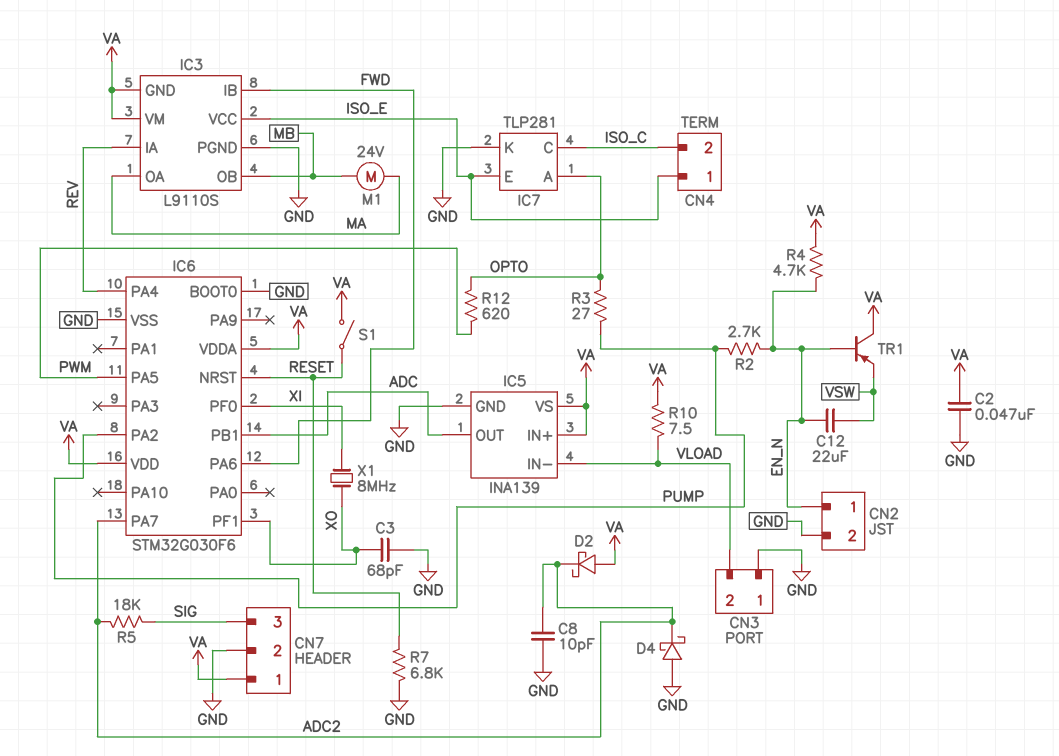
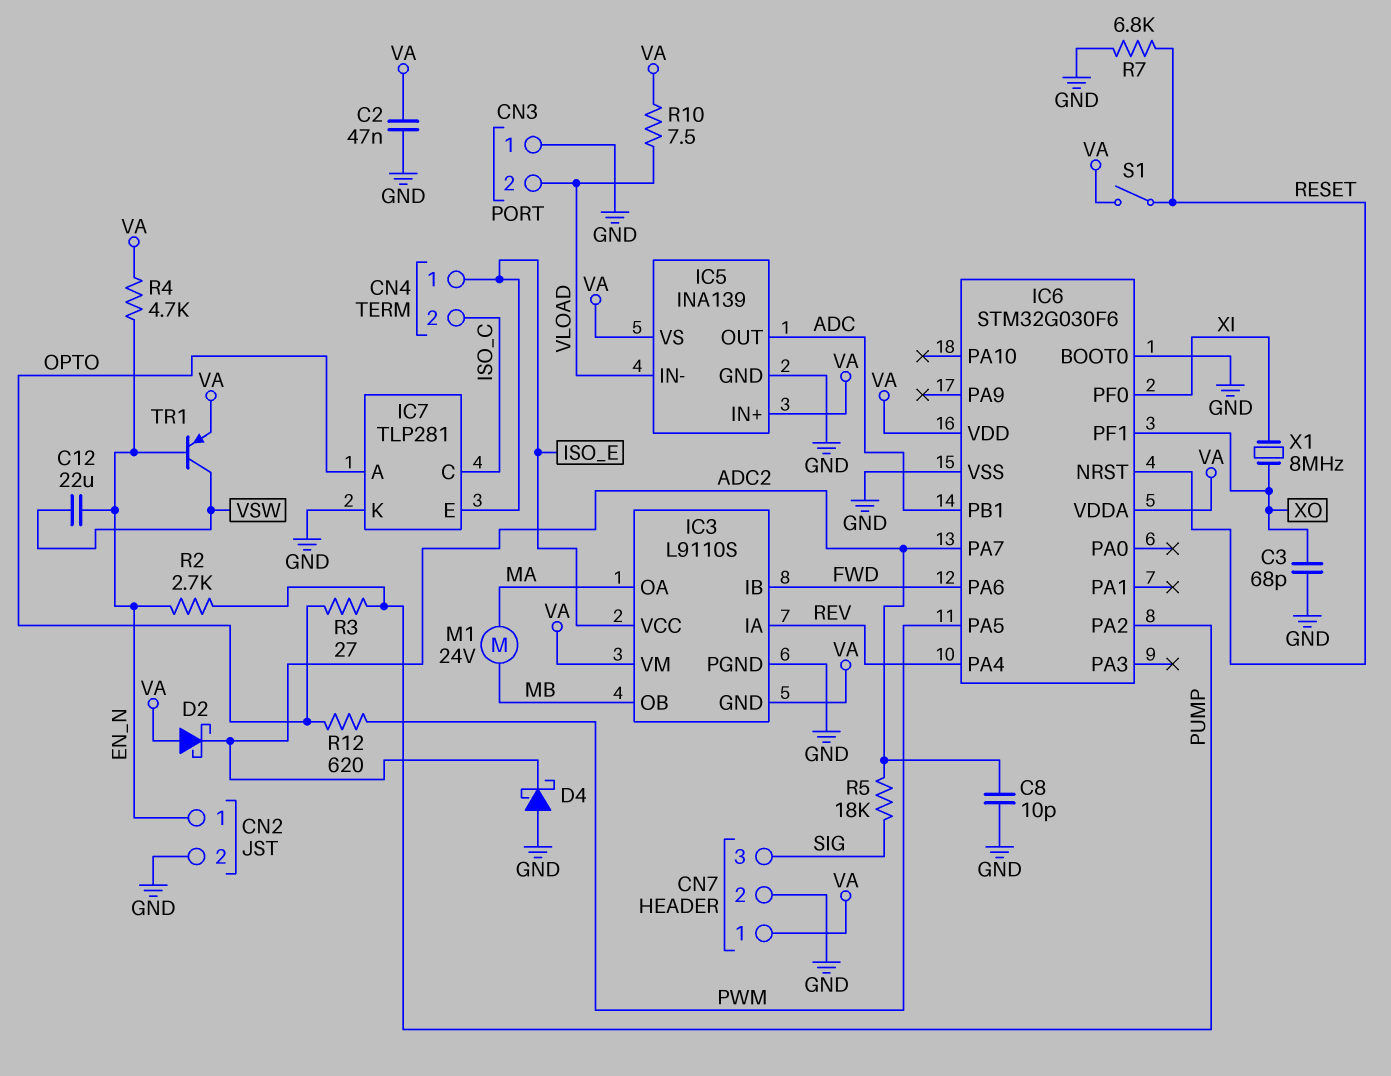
TR1: PNP (B EN_N, C VA, E VSW) -> PNP (B EN_N, C VSW, E VA)

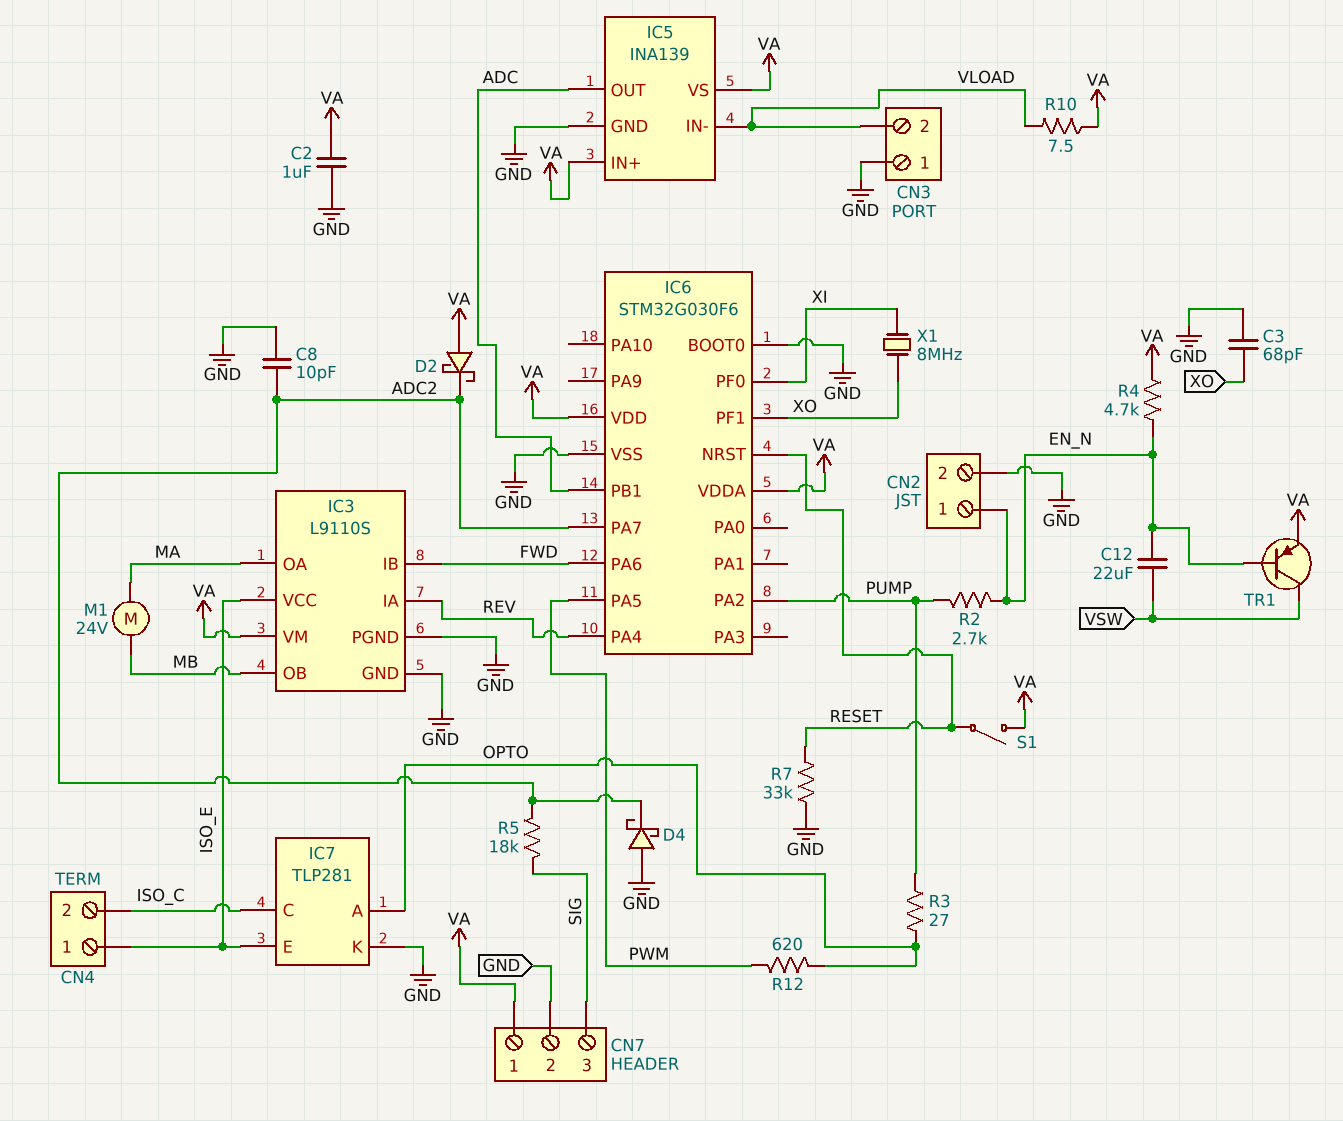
C2: 47nF (GND, VA) -> 1uF (GND, VA)
IC3 pin GND: VA -> GND
R7: 6.8k (GND, RESET) -> 33k (GND, RESET)

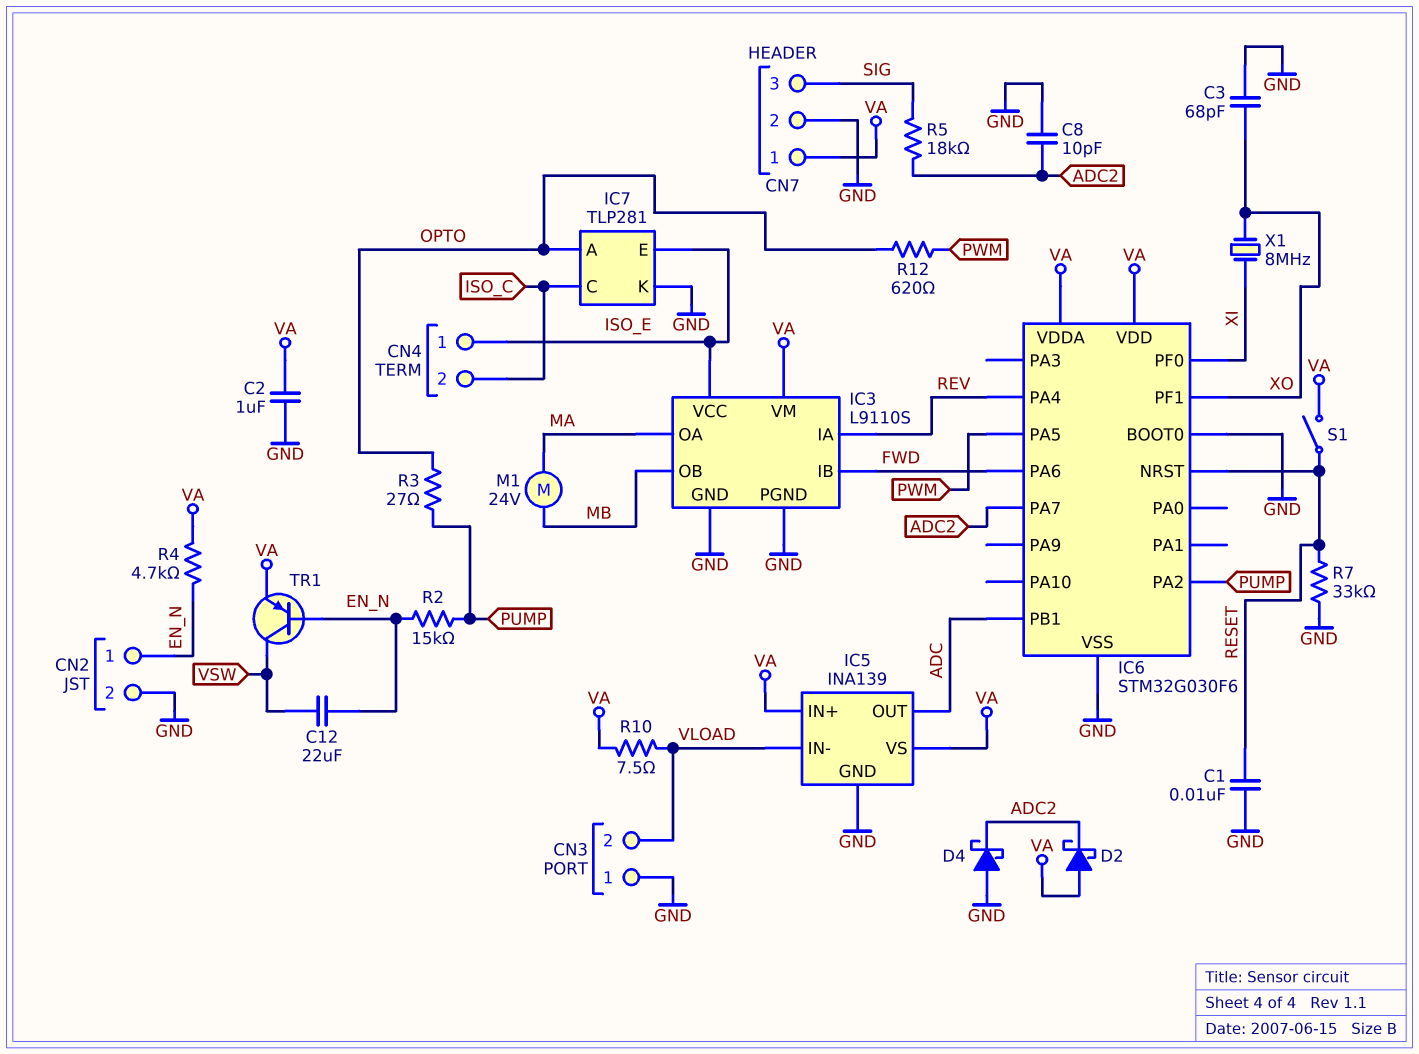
C1: none -> 10nF (GND, RESET)
R2: 2.7k (EN_N, PUMP) -> 15k (EN_N, PUMP)

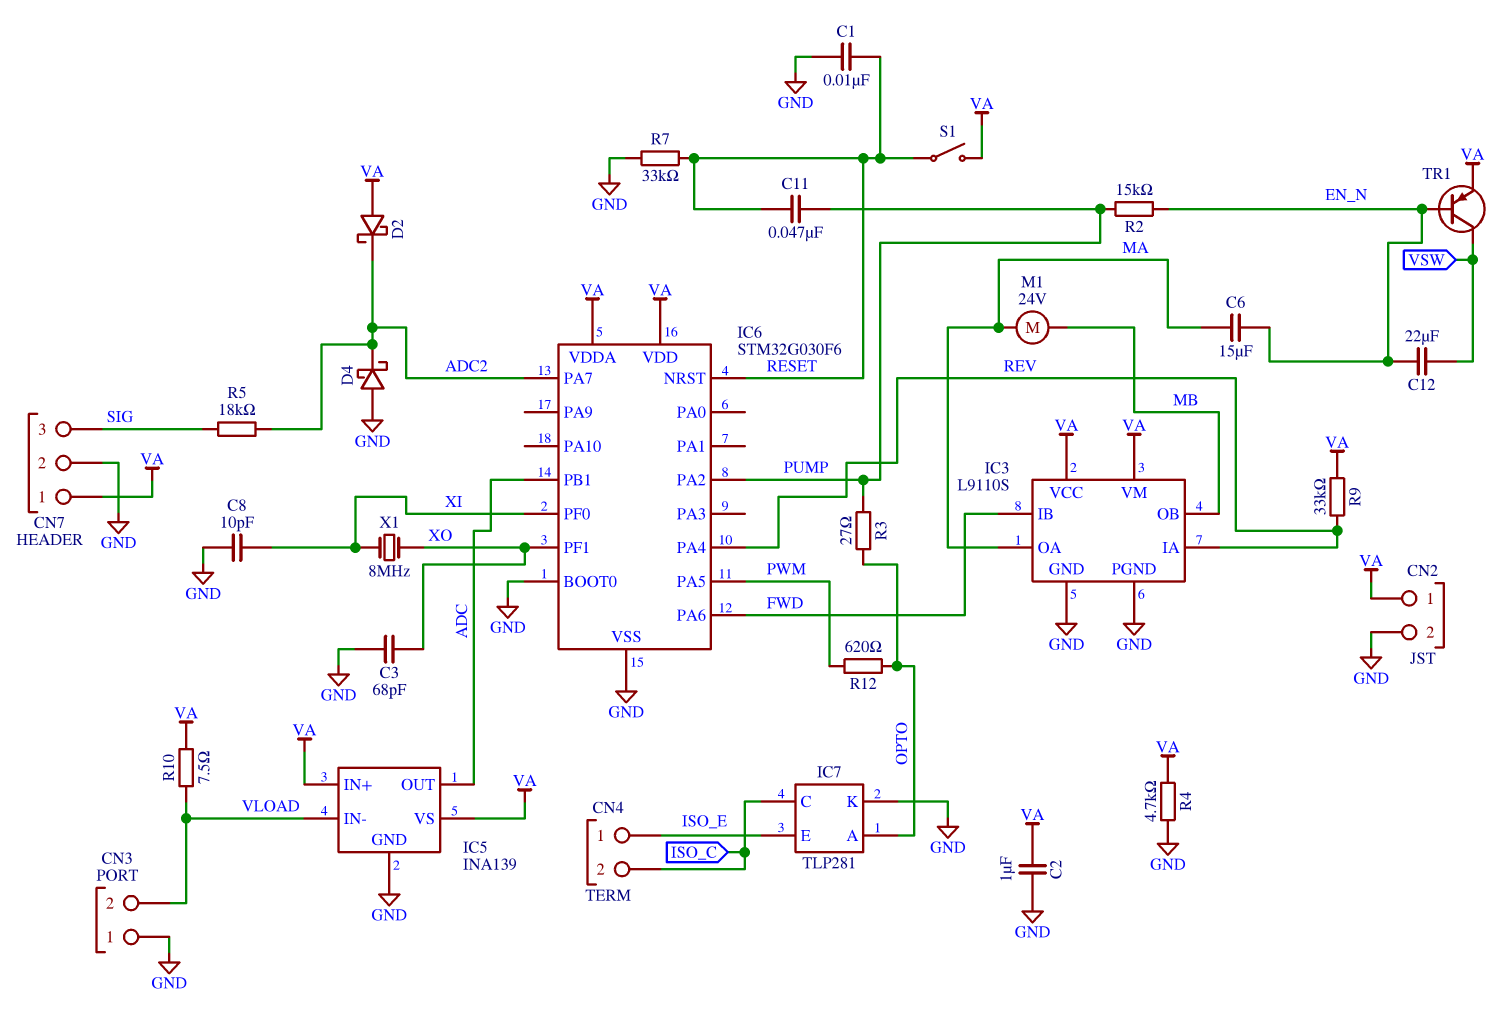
C6: none -> 15uF (EN_N, MA)
C8: 10pF (ADC2, GND) -> 10pF (GND, XI)
C11: none -> 47nF (PUMP, RESET)
CN2 pin 1: EN_N -> VA
IC3 pin VCC: ISO_E -> VA
R4: 4.7k (EN_N, VA) -> 4.7k (GND, VA)
R9: none -> 33k (REV, VA)

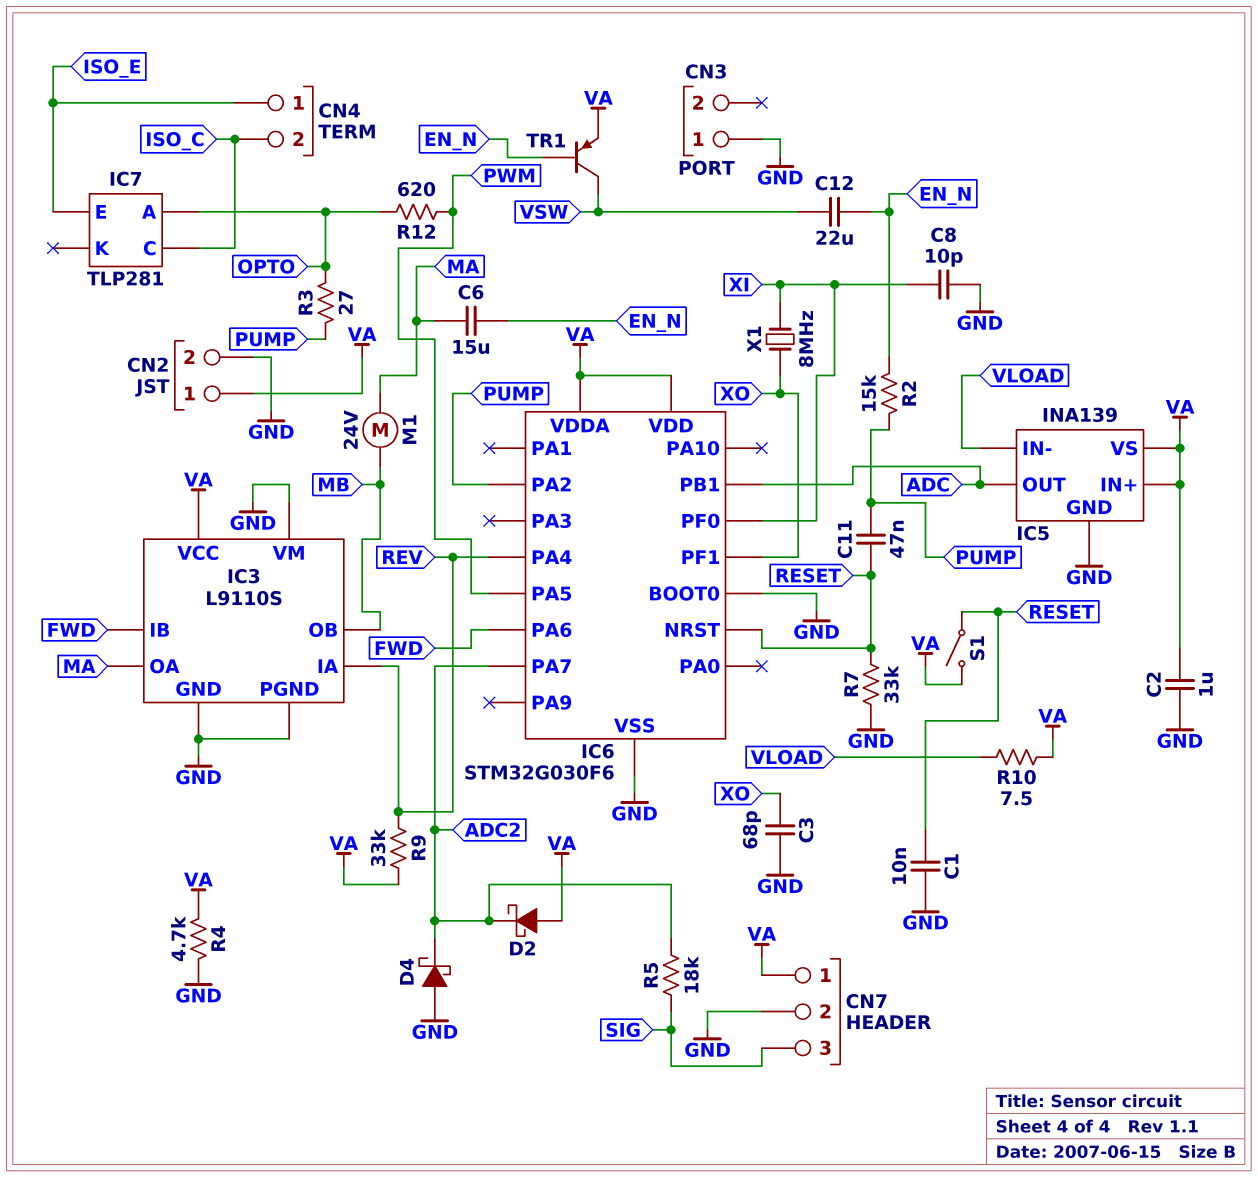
CN3 pin 2: VLOAD -> none
IC3 pin VM: VA -> GND
IC7 pin K: GND -> none

